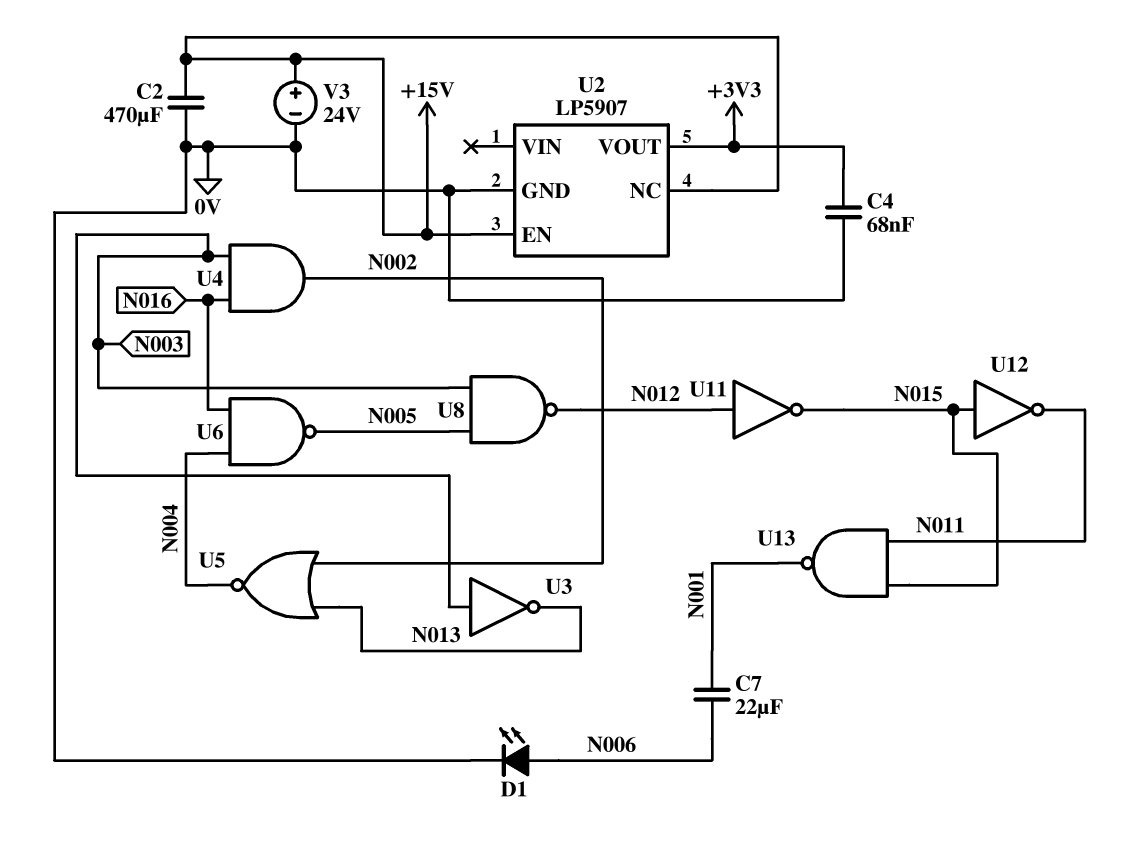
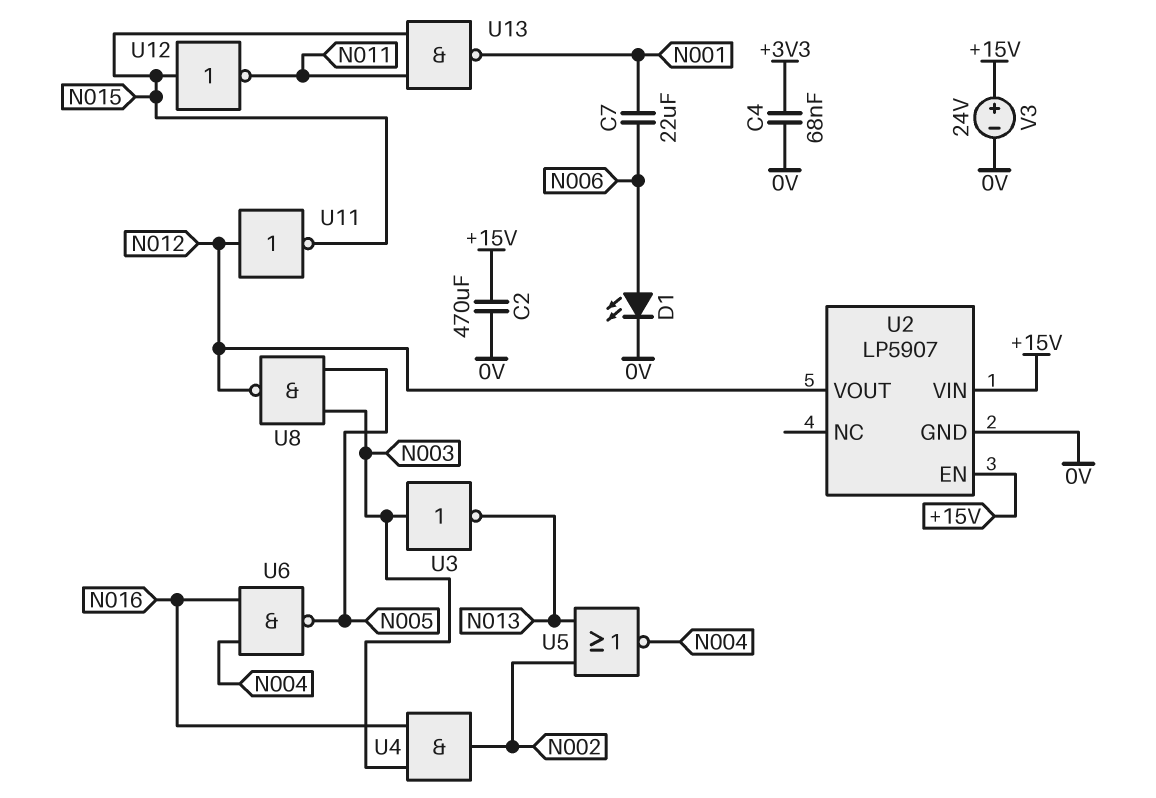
U2 pin NC: +15V -> none
U2 pin VIN: none -> +15V
U2 pin VOUT: +3V3 -> N012

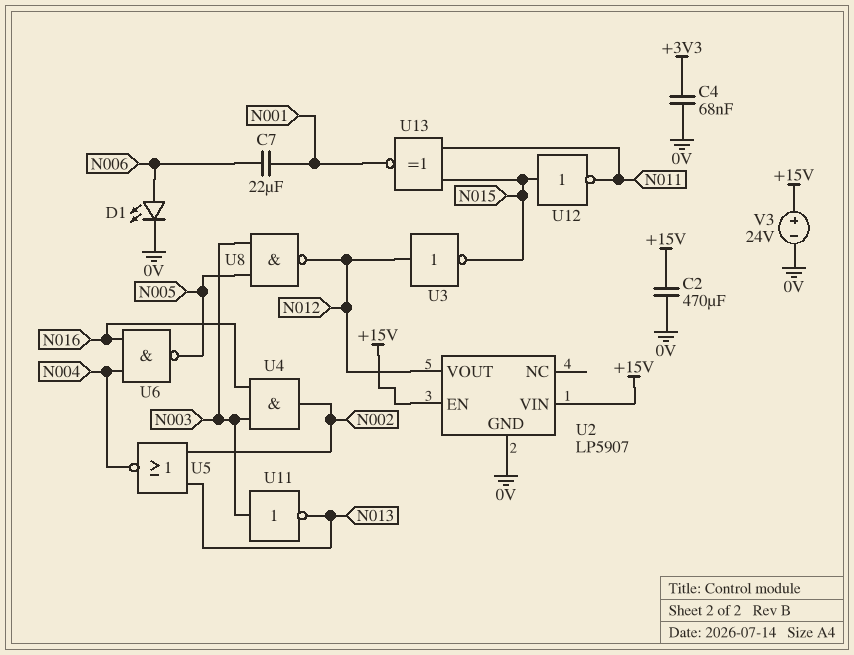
U3: NOT (in N003, out N013) -> NOT (in N012, out N015)
U11: NOT (in N012, out N015) -> NOT (in N003, out N013)
U13: NAND (in N011, in N015, out N001) -> XNOR (in N011, in N015, out N001)

